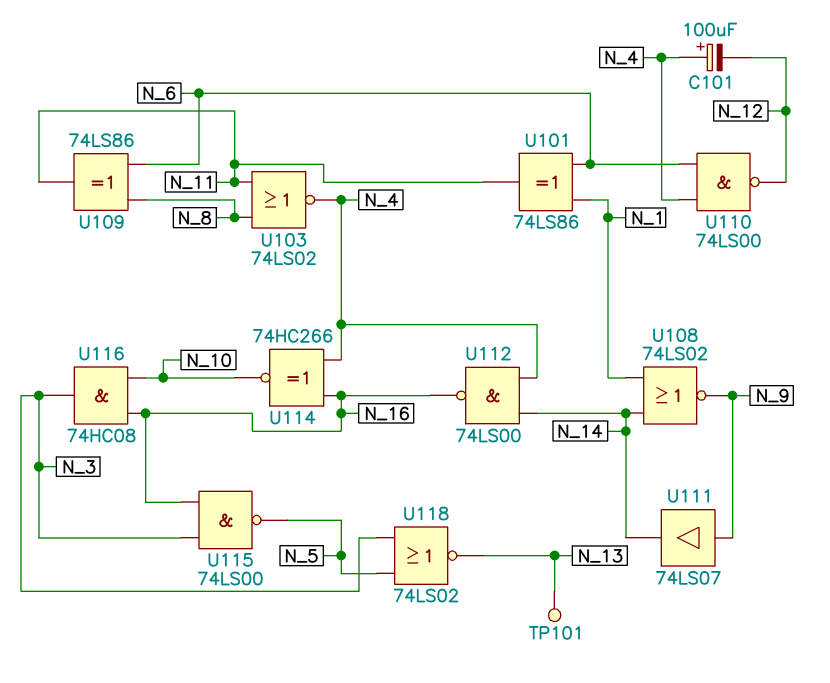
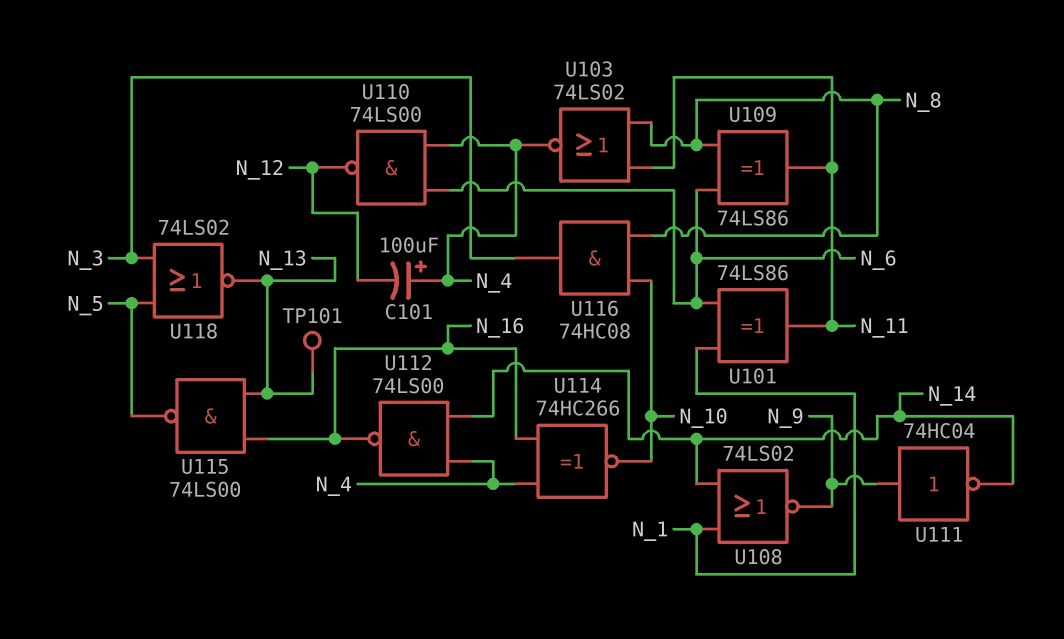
U111: buffer 74LS07 (in N_9, out N_14) -> NOT 74HC04 (in N_9, out N_14)
U115: NAND 74LS00 (in N_3, in N_16, out N_5) -> NAND 74LS00 (in N_13, in N_16, out N_5)
U116: AND 74HC08 (in N_10, in N_16, out N_3) -> AND 74HC08 (in N_8, in N_10, out N_3)

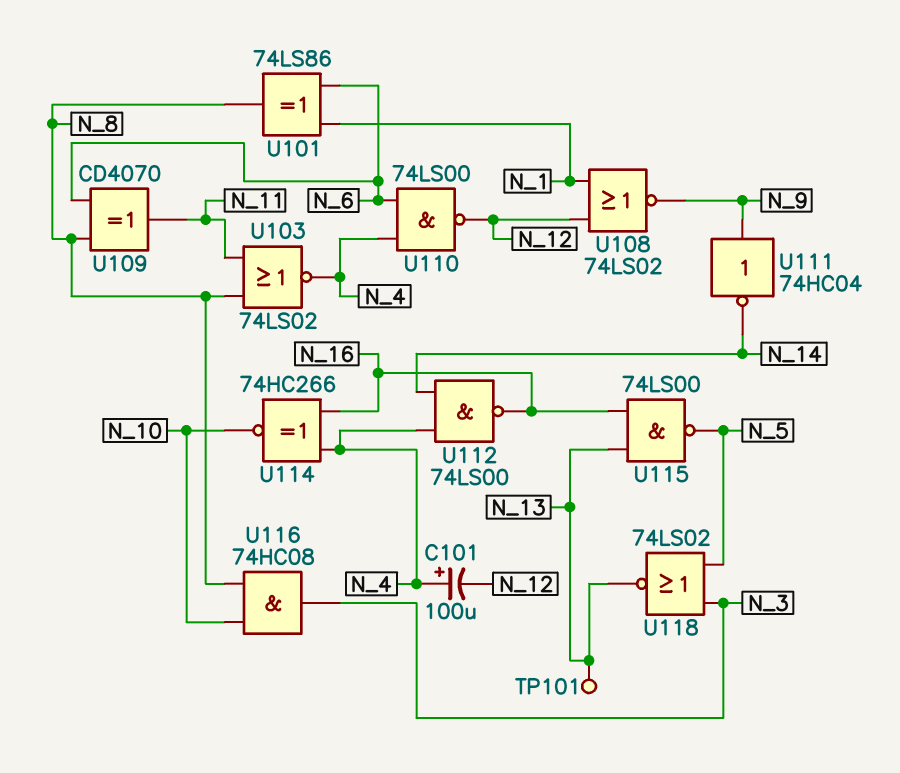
U101: XOR 74LS86 (in N_1, in N_6, out N_11) -> XOR 74LS86 (in N_1, in N_6, out N_8)
U108: NOR 74LS02 (in N_1, in N_14, out N_9) -> NOR 74LS02 (in N_1, in N_12, out N_9)
U109: XOR 74LS86 (in N_6, in N_8, out N_11) -> XOR CD4070 (in N_6, in N_8, out N_11)

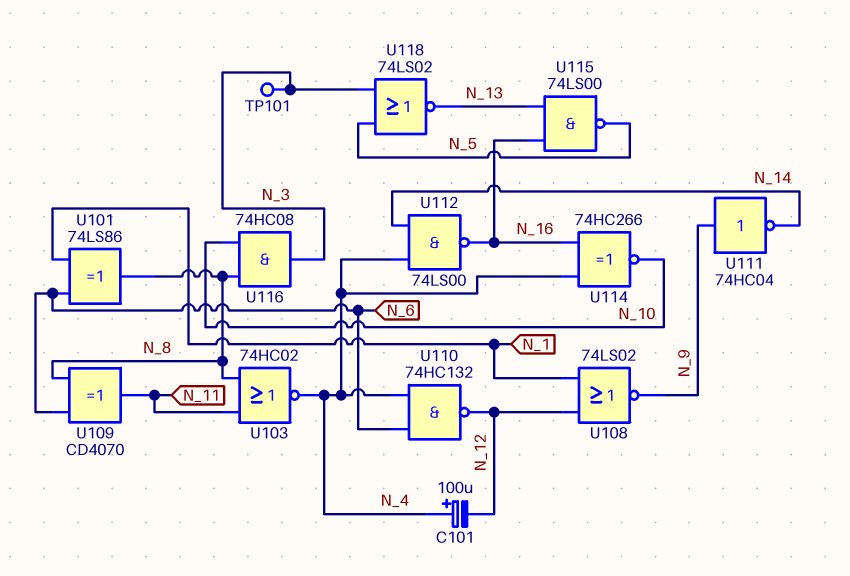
TP101: test point (N_13) -> test point (N_3)
U103: NOR 74LS02 (in N_8, in N_11, out N_4) -> NOR 74HC02 (in N_8, in N_11, out N_4)
U110: NAND 74LS00 (in N_4, in N_6, out N_12) -> NAND 74HC132 (in N_4, in N_6, out N_12)

